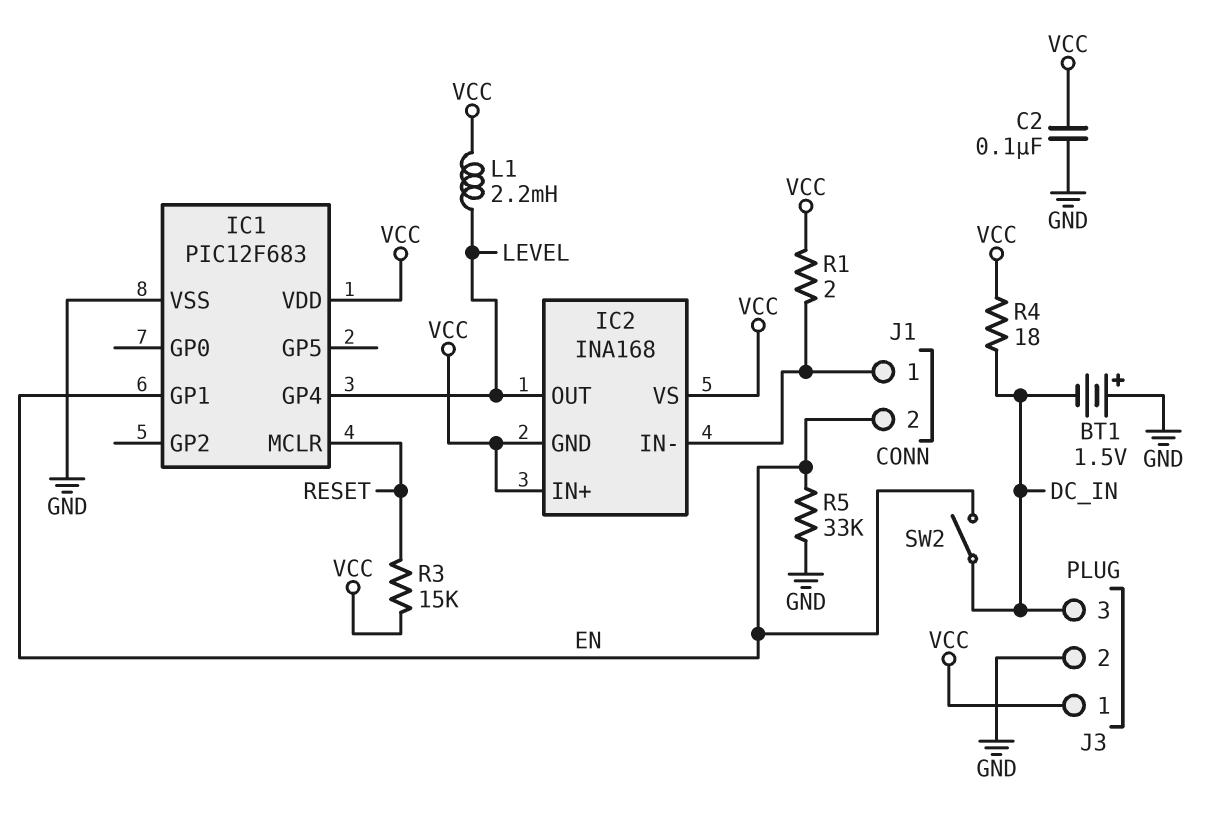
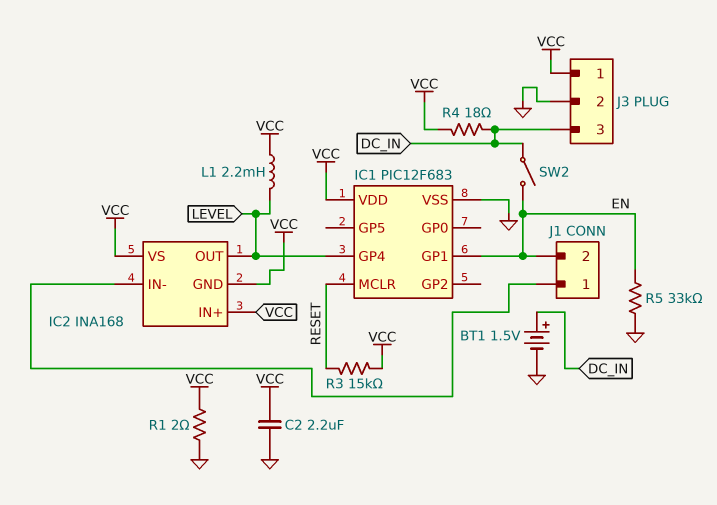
BT1: 1.5V (plus GND, minus DC_IN) -> 1.5V (plus DC_IN, minus GND)
C2: 100nF (GND, VCC) -> 2.2uF (GND, VCC)
R1: 2 (IC2/IN-, VCC) -> 2 (GND, VCC)

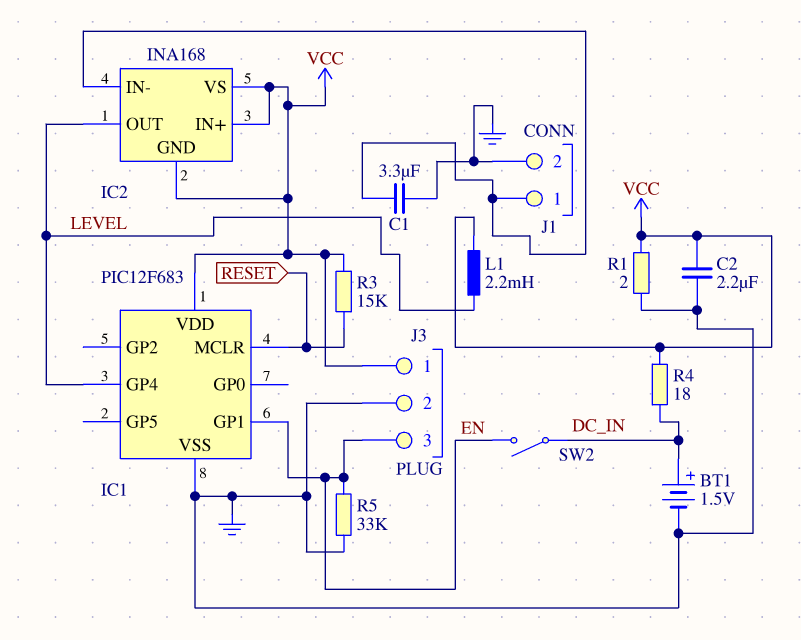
C1: none -> 3.3uF (GND, IC2/IN-)
J1 pin 2: EN -> GND
J3 pin 3: DC_IN -> EN

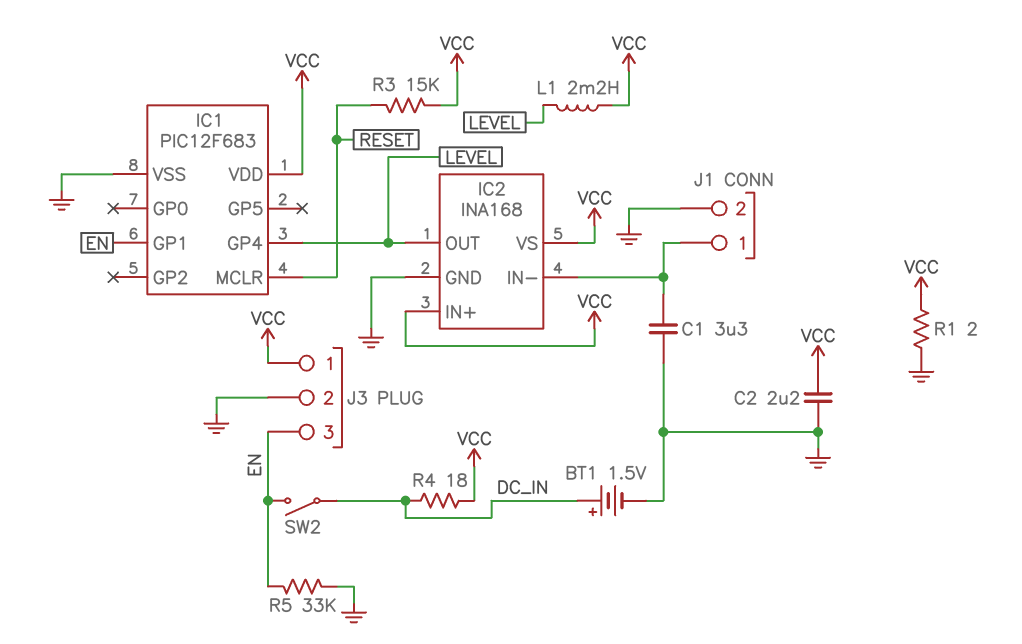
IC2 pin GND: VCC -> GND

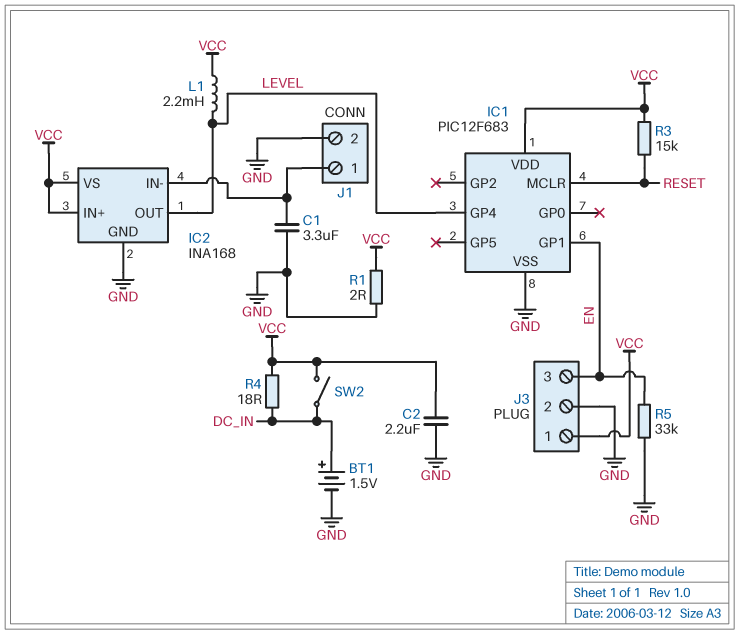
SW2: switch (DC_IN, EN) -> switch (DC_IN, VCC)

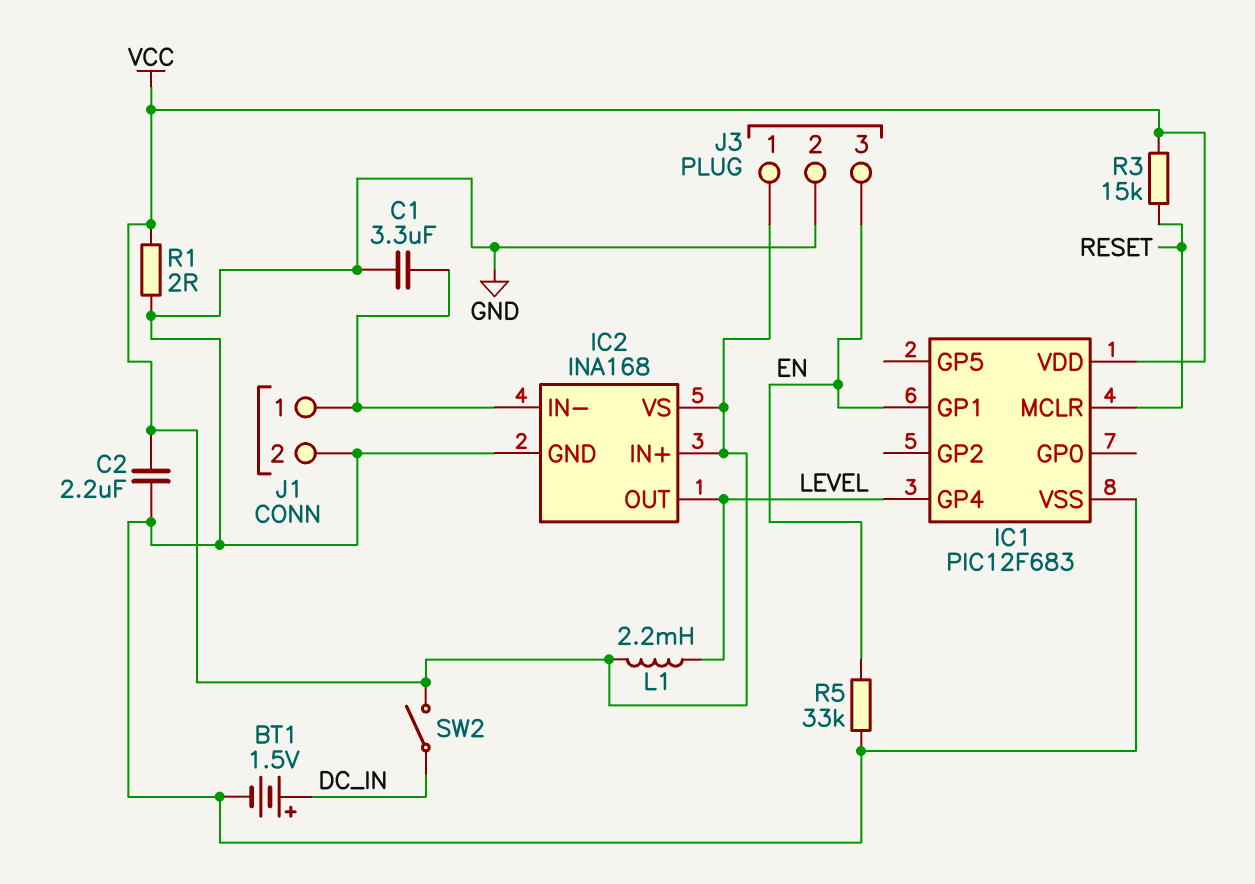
R4: 18 (DC_IN, VCC) -> none

